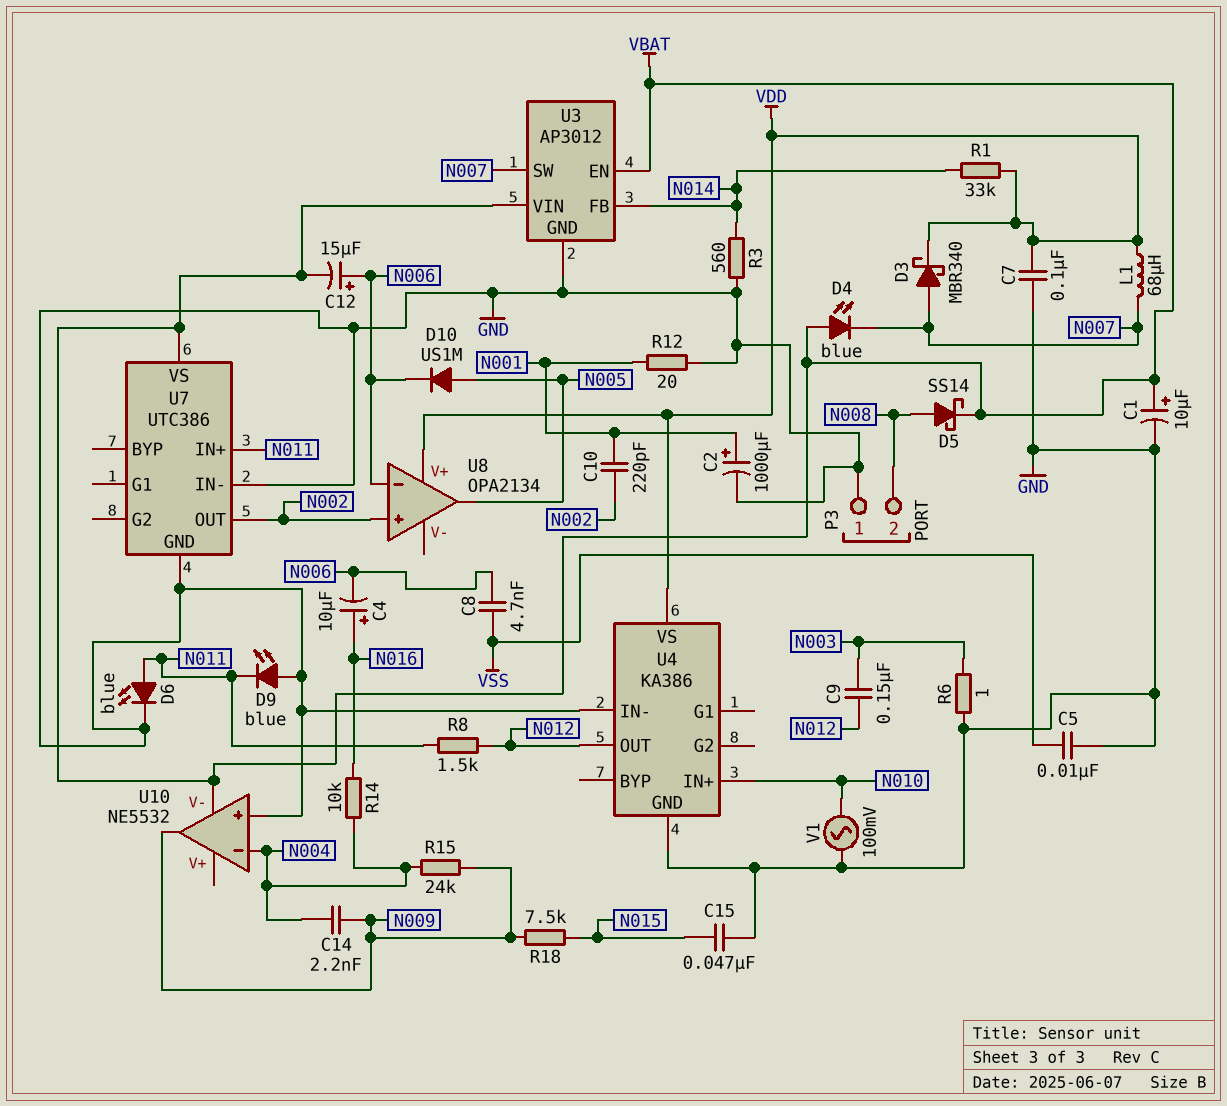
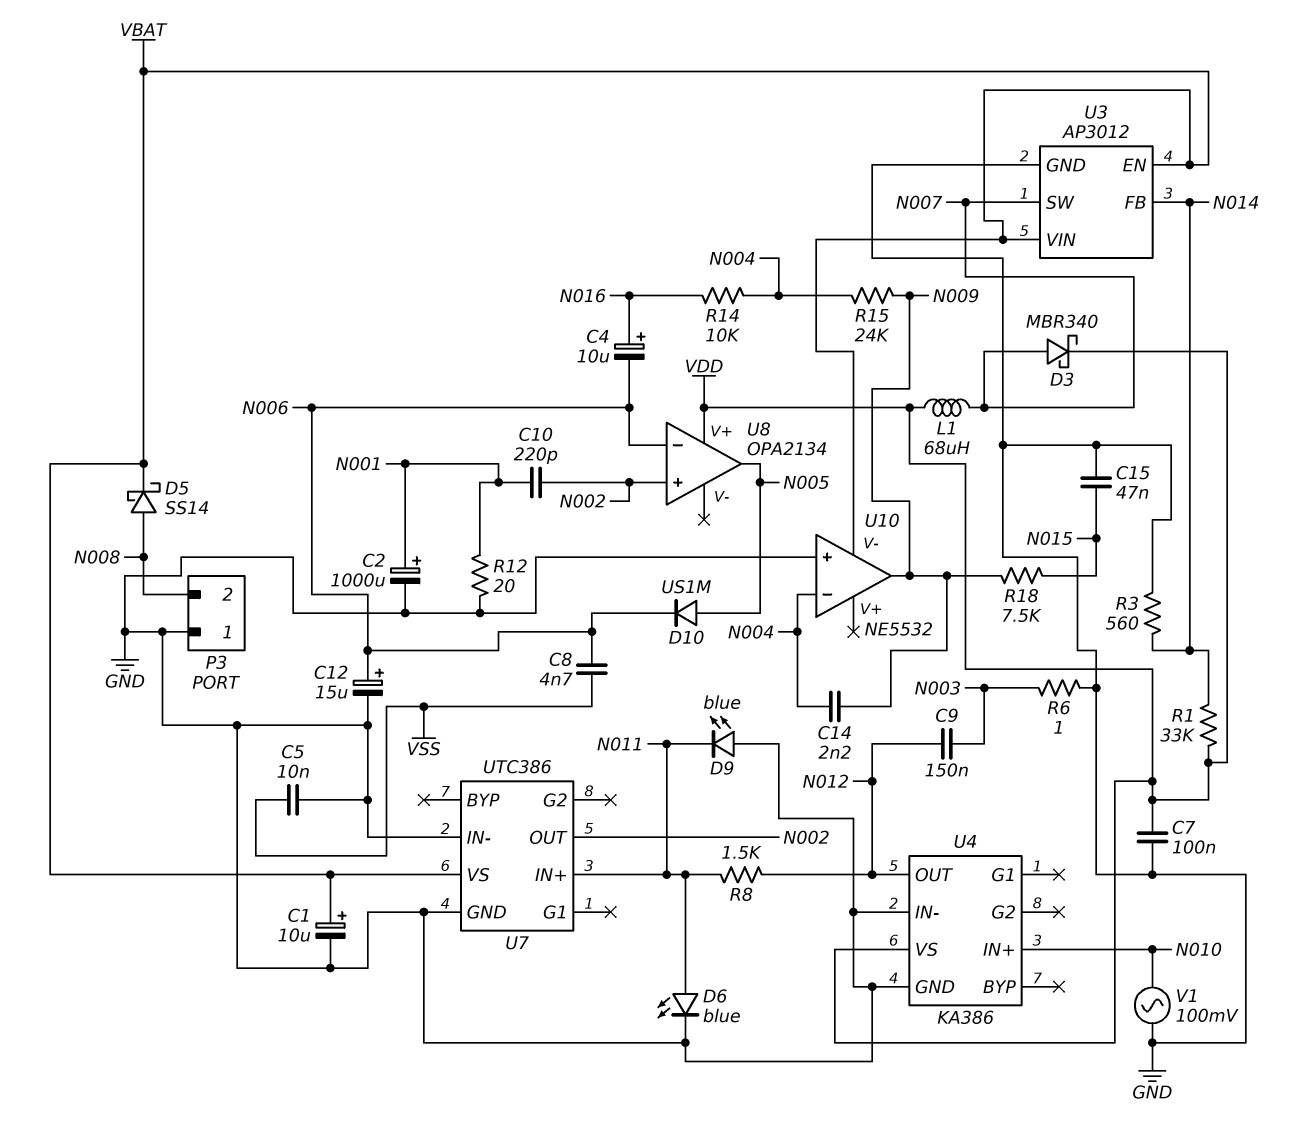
C12: 15uF (plus N006, minus VBAT) -> 15uF (plus N006, minus GND)
D4: LED blue (A VBAT, K N007) -> none

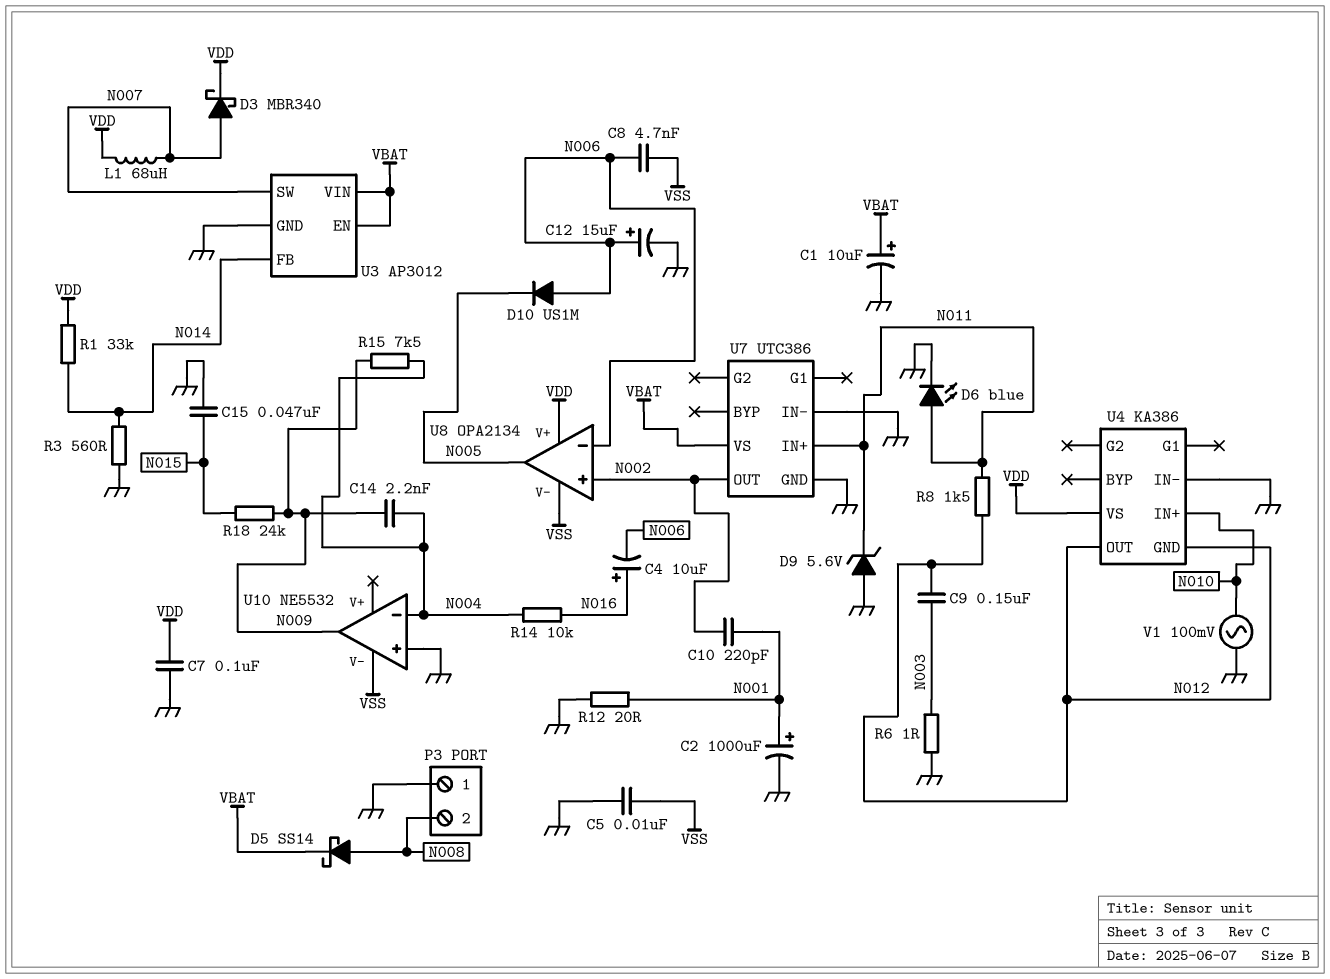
D9: LED blue (A GND, K N011) -> zener 5.6V (A GND, K N011)
D10: diode US1M (A N005, K N006) -> diode US1M (A N006, K N005)
R15: 24k (N004, N009) -> 7.5k (N004, N009)
R18: 7.5k (N009, N015) -> 24k (N009, N015)
U4 pin GND: GND -> N012
U8 pin V-: none -> VSS
U10 pin V-: VBAT -> VSS

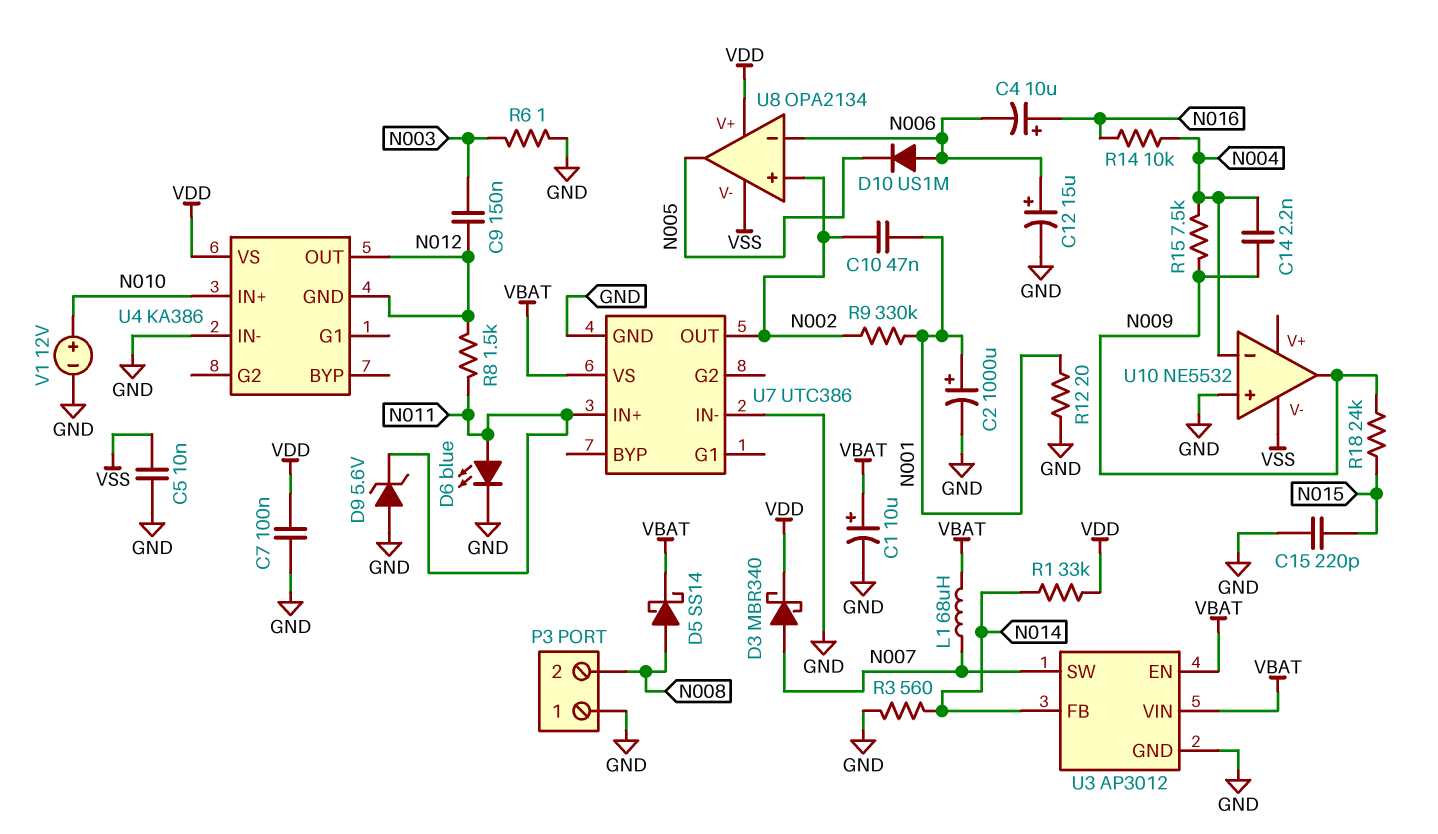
C8: 4.7nF (N006, VSS) -> none
C10: 220pF (N001, N002) -> 47nF (N001, N002)
C15: 47nF (GND, N015) -> 220pF (GND, N015)
L1: 68uH (N007, VDD) -> 68uH (N007, VBAT)
R9: none -> 330k (N001, N002)
V1: AC 100mV (GND, N010) -> 12V (plus N010, minus GND)

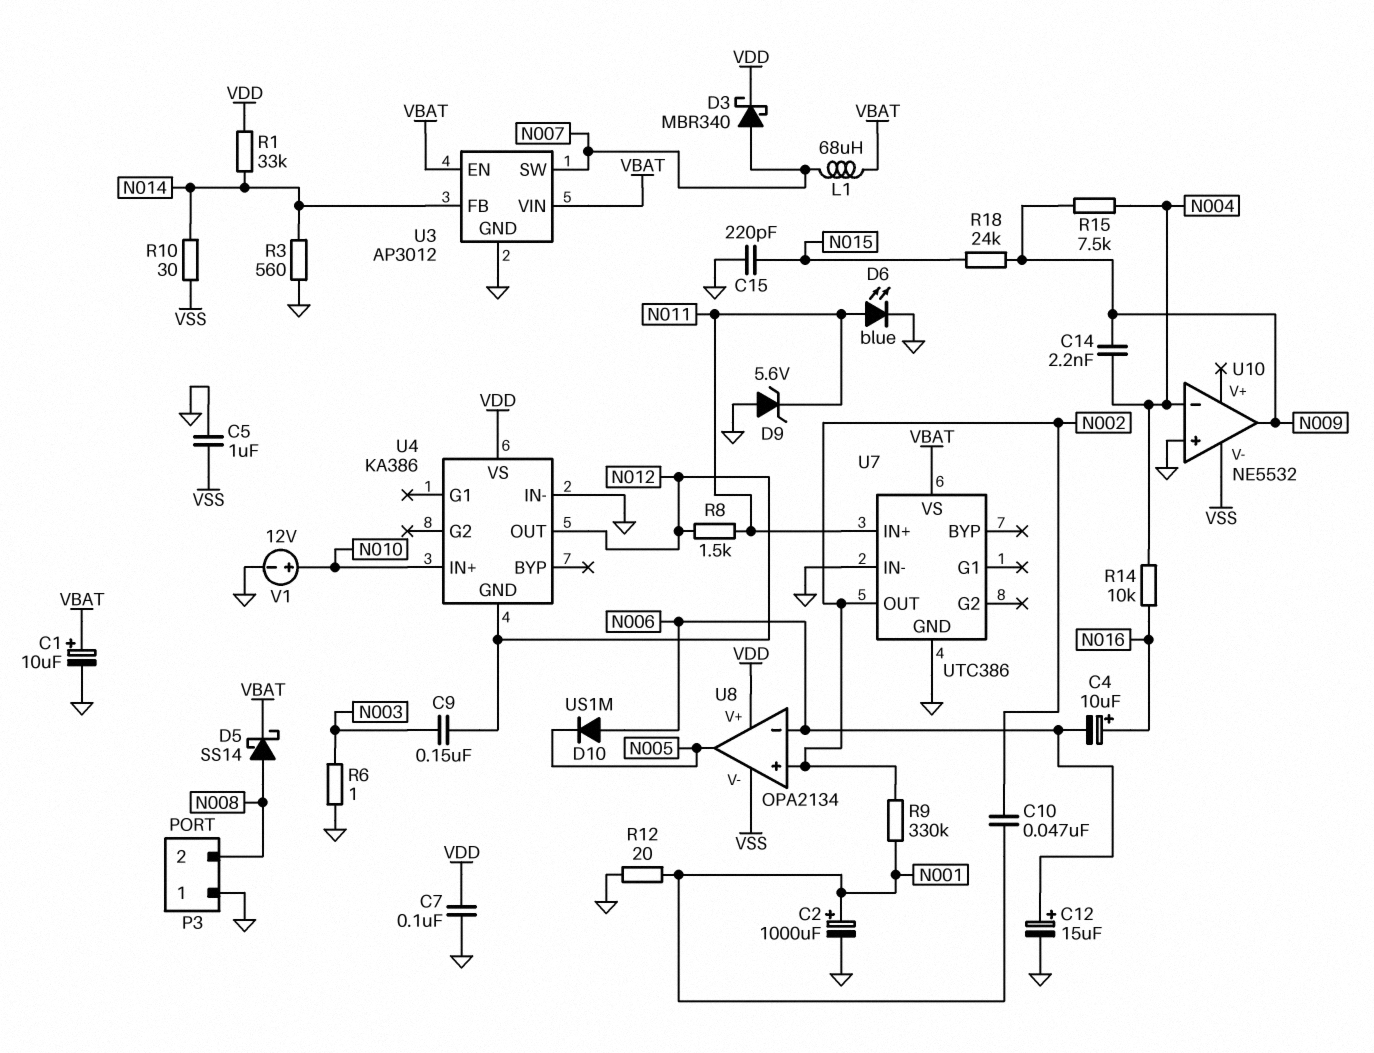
C5: 10nF (GND, VSS) -> 1uF (GND, VSS)
R10: none -> 30 (N014, VSS)

